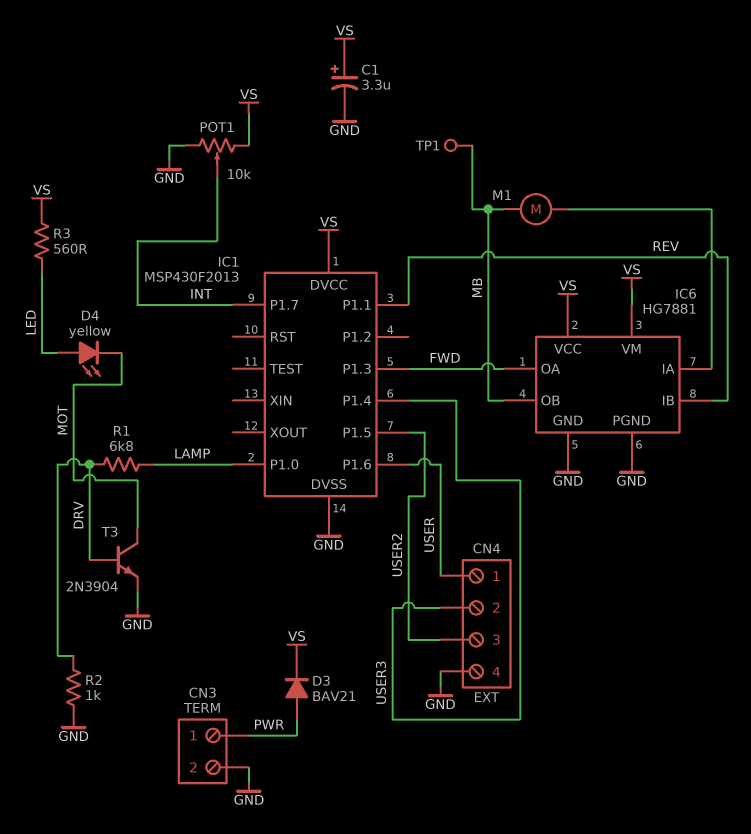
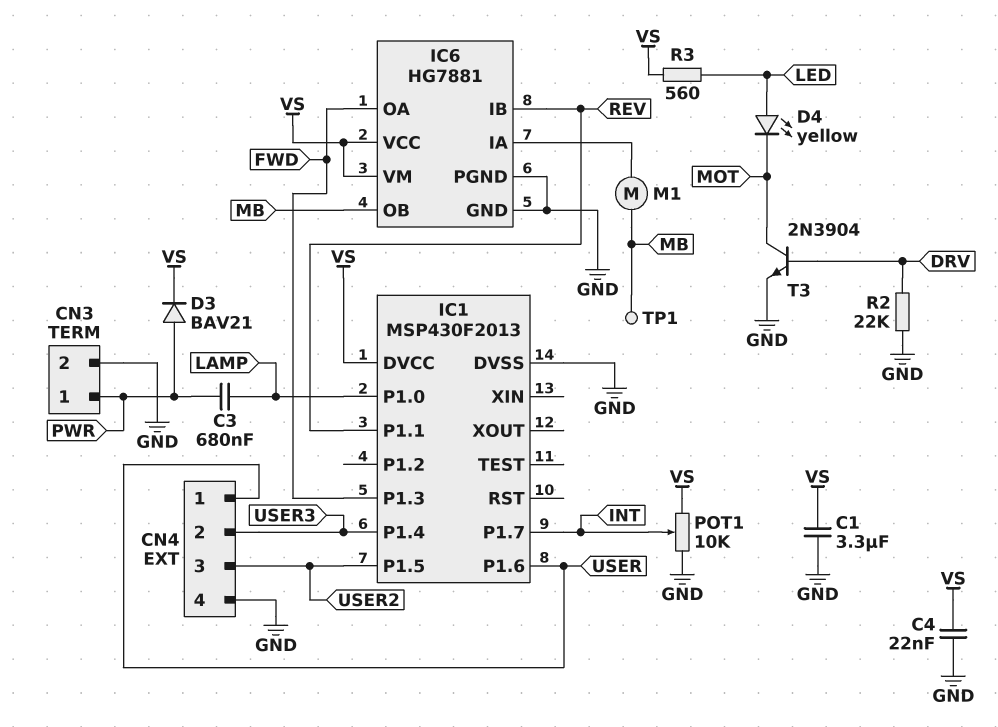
C1: 3.3uF (plus VS, minus GND) -> 3.3uF (GND, VS)
C3: none -> 680nF (LAMP, PWR)
C4: none -> 22nF (GND, VS)
R1: 6.8k (DRV, LAMP) -> none
R2: 1k (DRV, GND) -> 22k (DRV, GND)

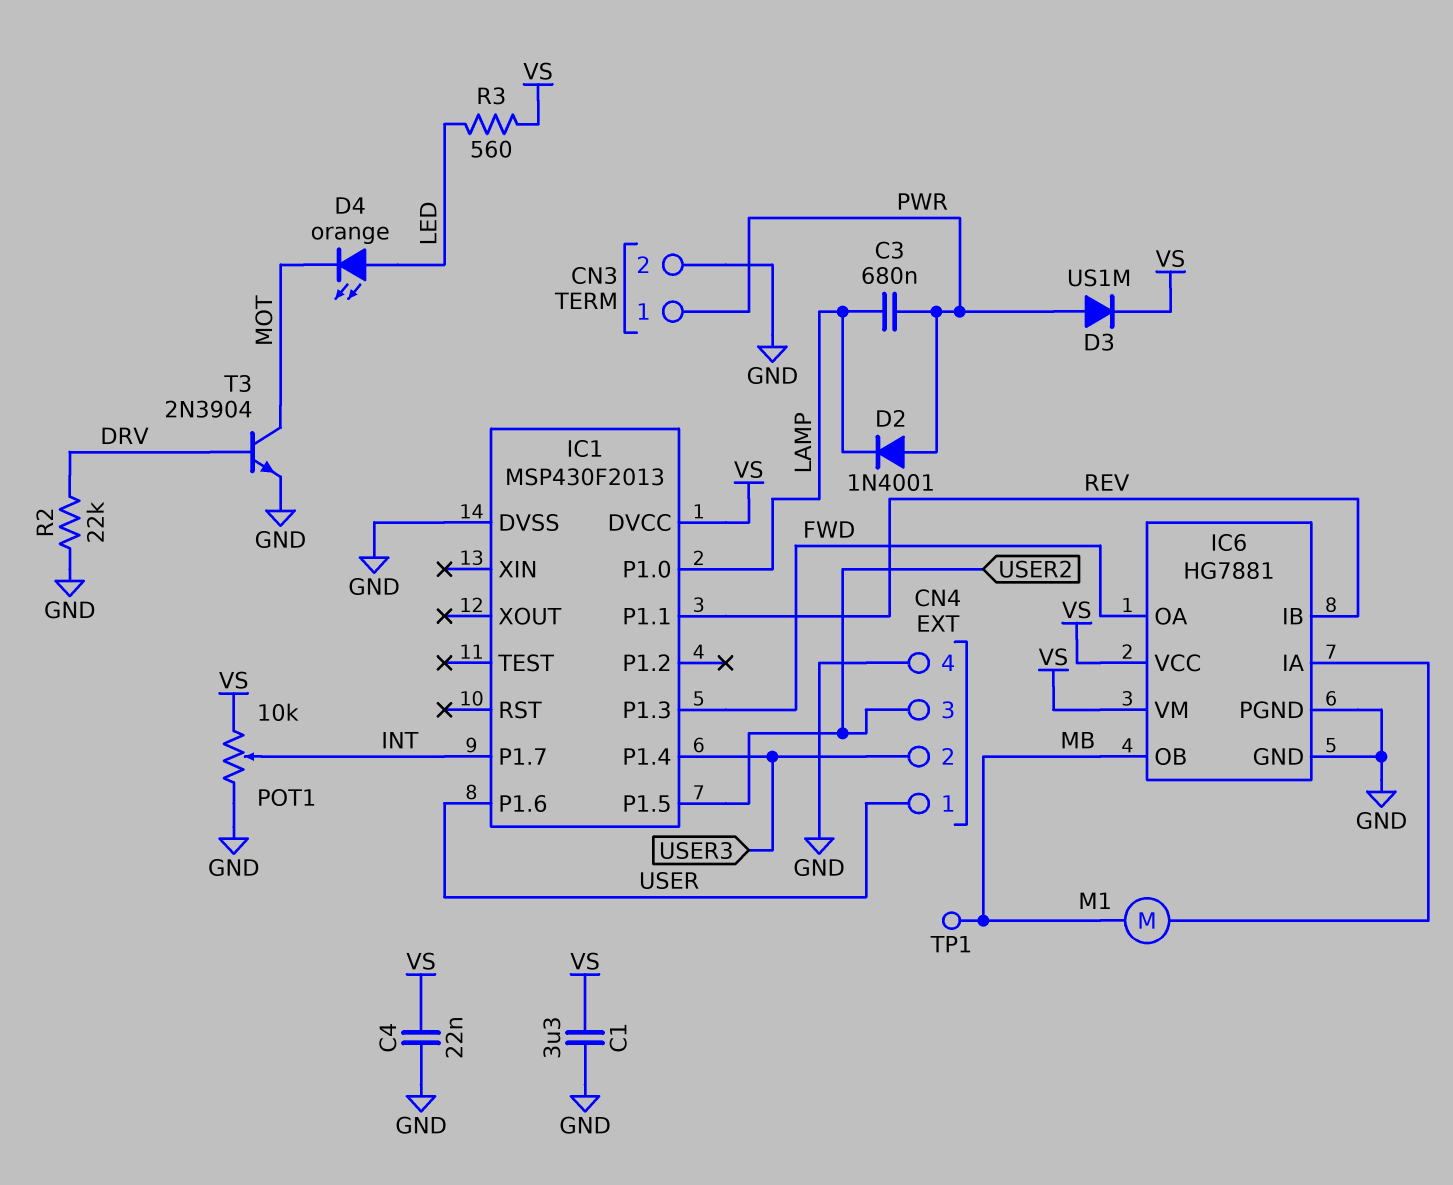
D2: none -> diode 1N4001 (A PWR, K LAMP)
D3: diode BAV21 (A PWR, K VS) -> diode US1M (A PWR, K VS)
D4: LED yellow (A LED, K MOT) -> LED orange (A LED, K MOT)

